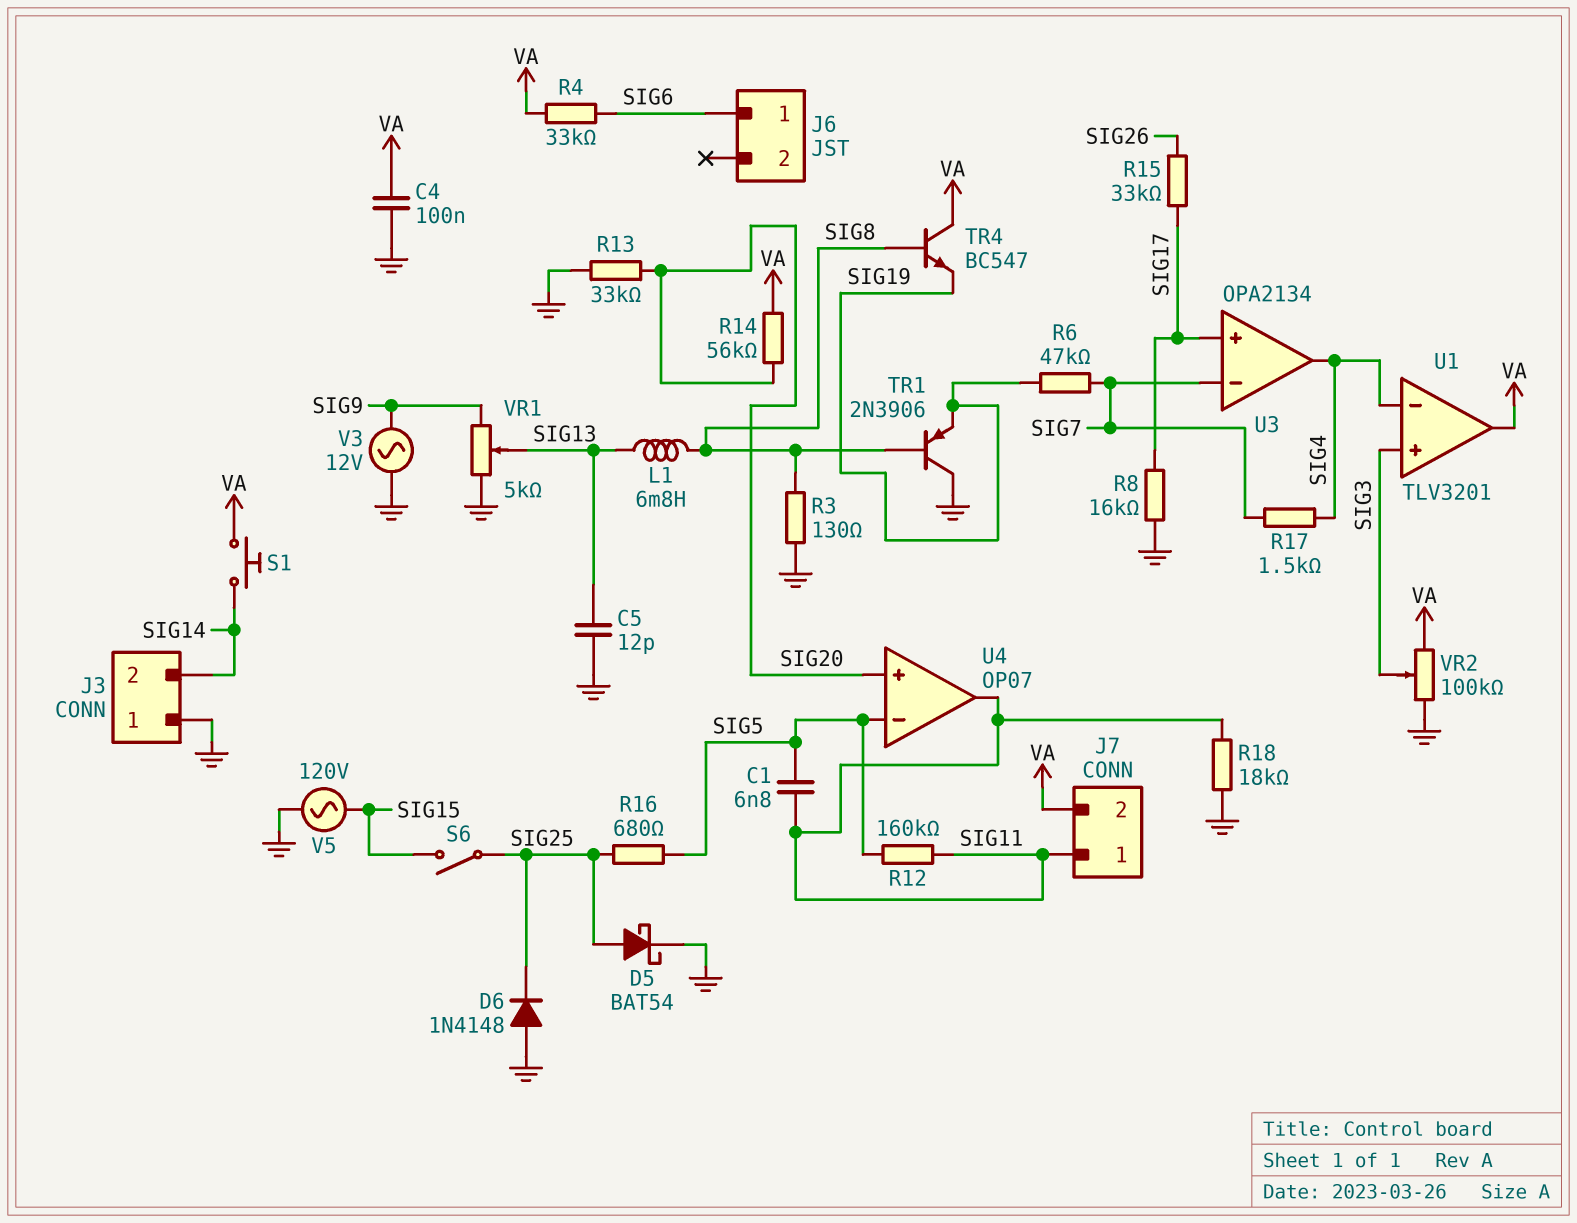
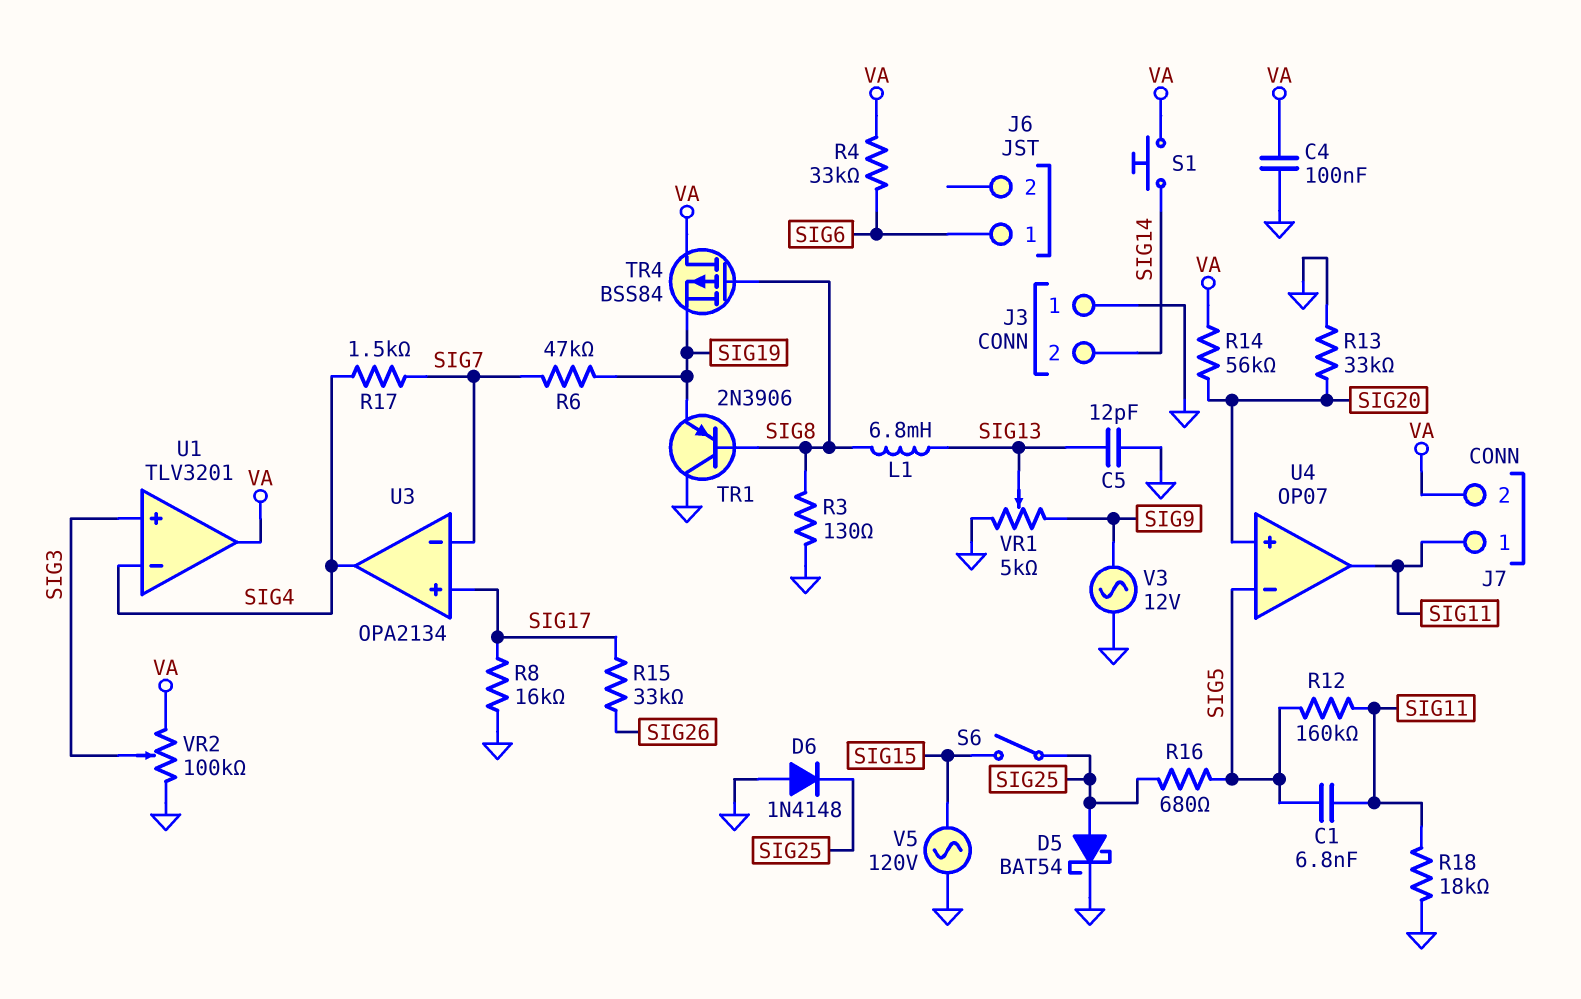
TR4: NPN BC547 (B SIG8, C VA, E SIG19) -> PMOS BSS84 (G SIG8, D VA, S SIG19)

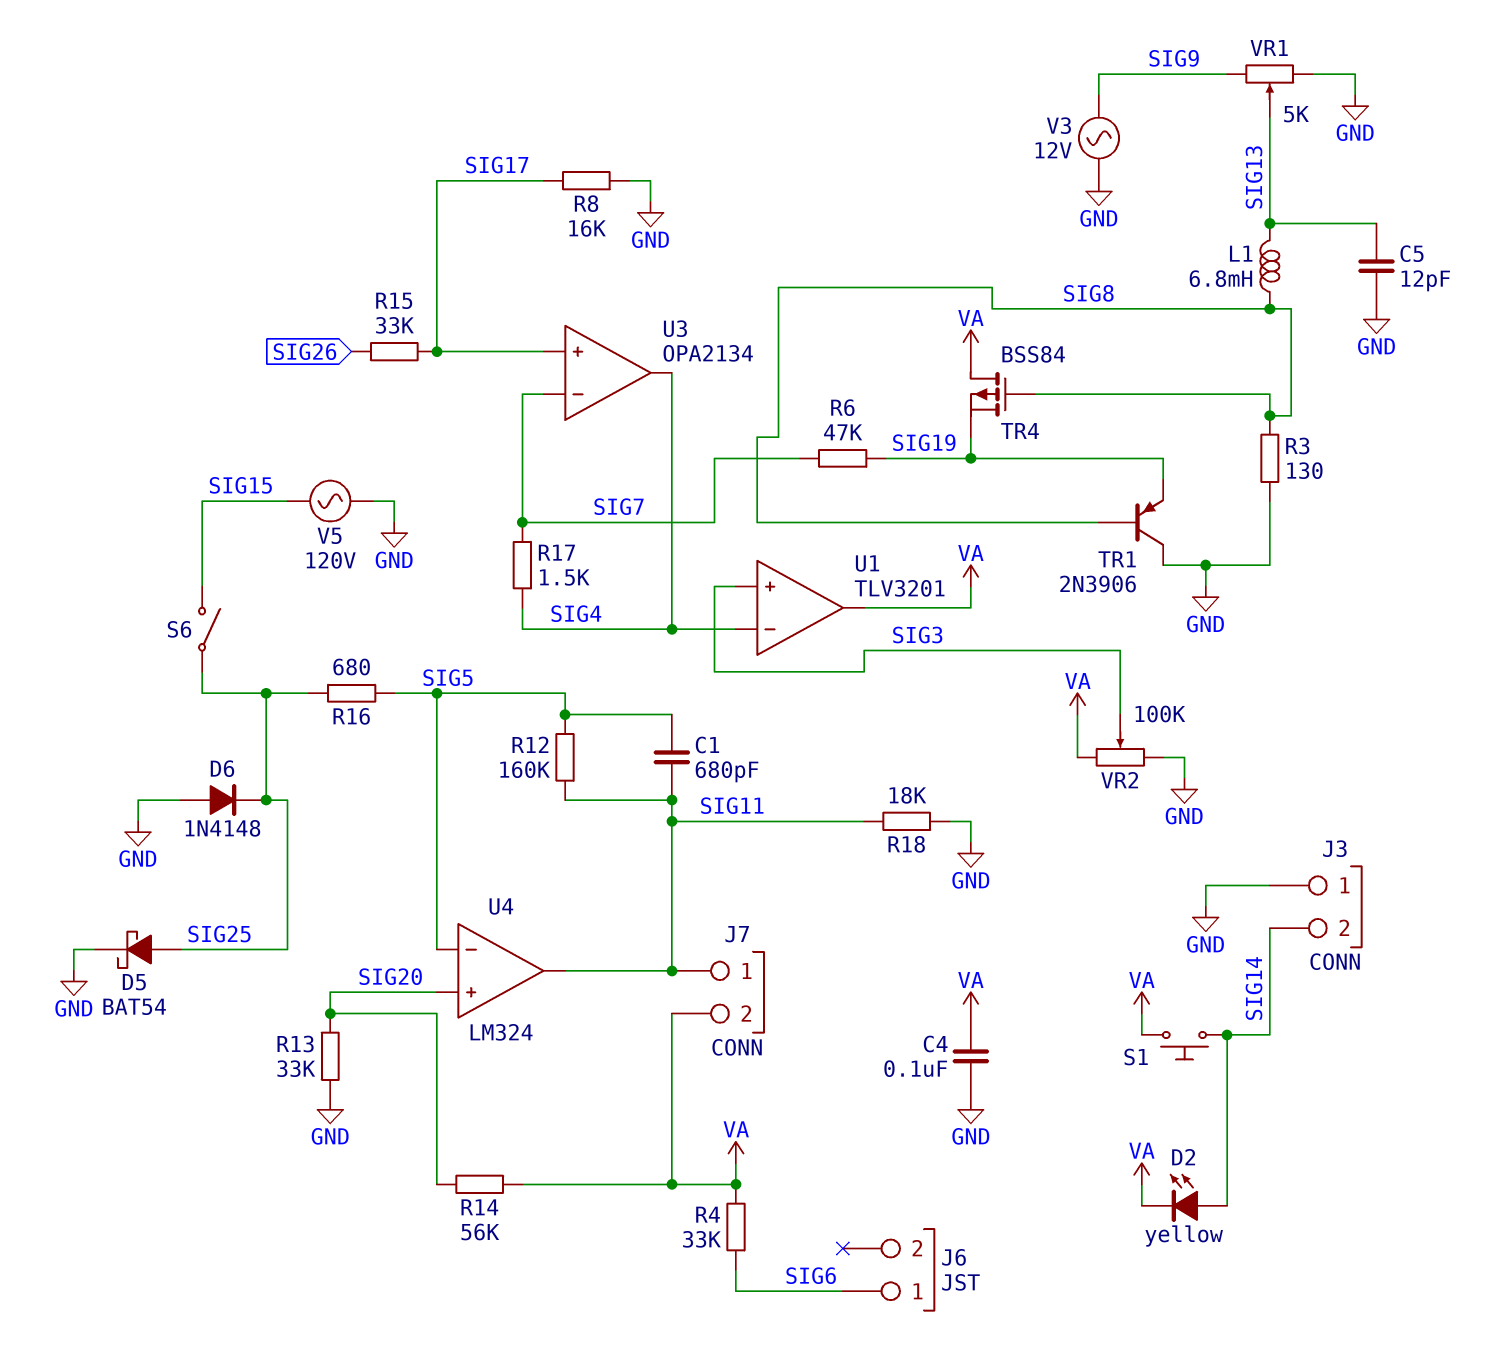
C1: 6.8nF (SIG5, SIG11) -> 680pF (SIG5, SIG11)
D2: none -> LED yellow (A SIG14, K VA)
U4: OP07 -> LM324

